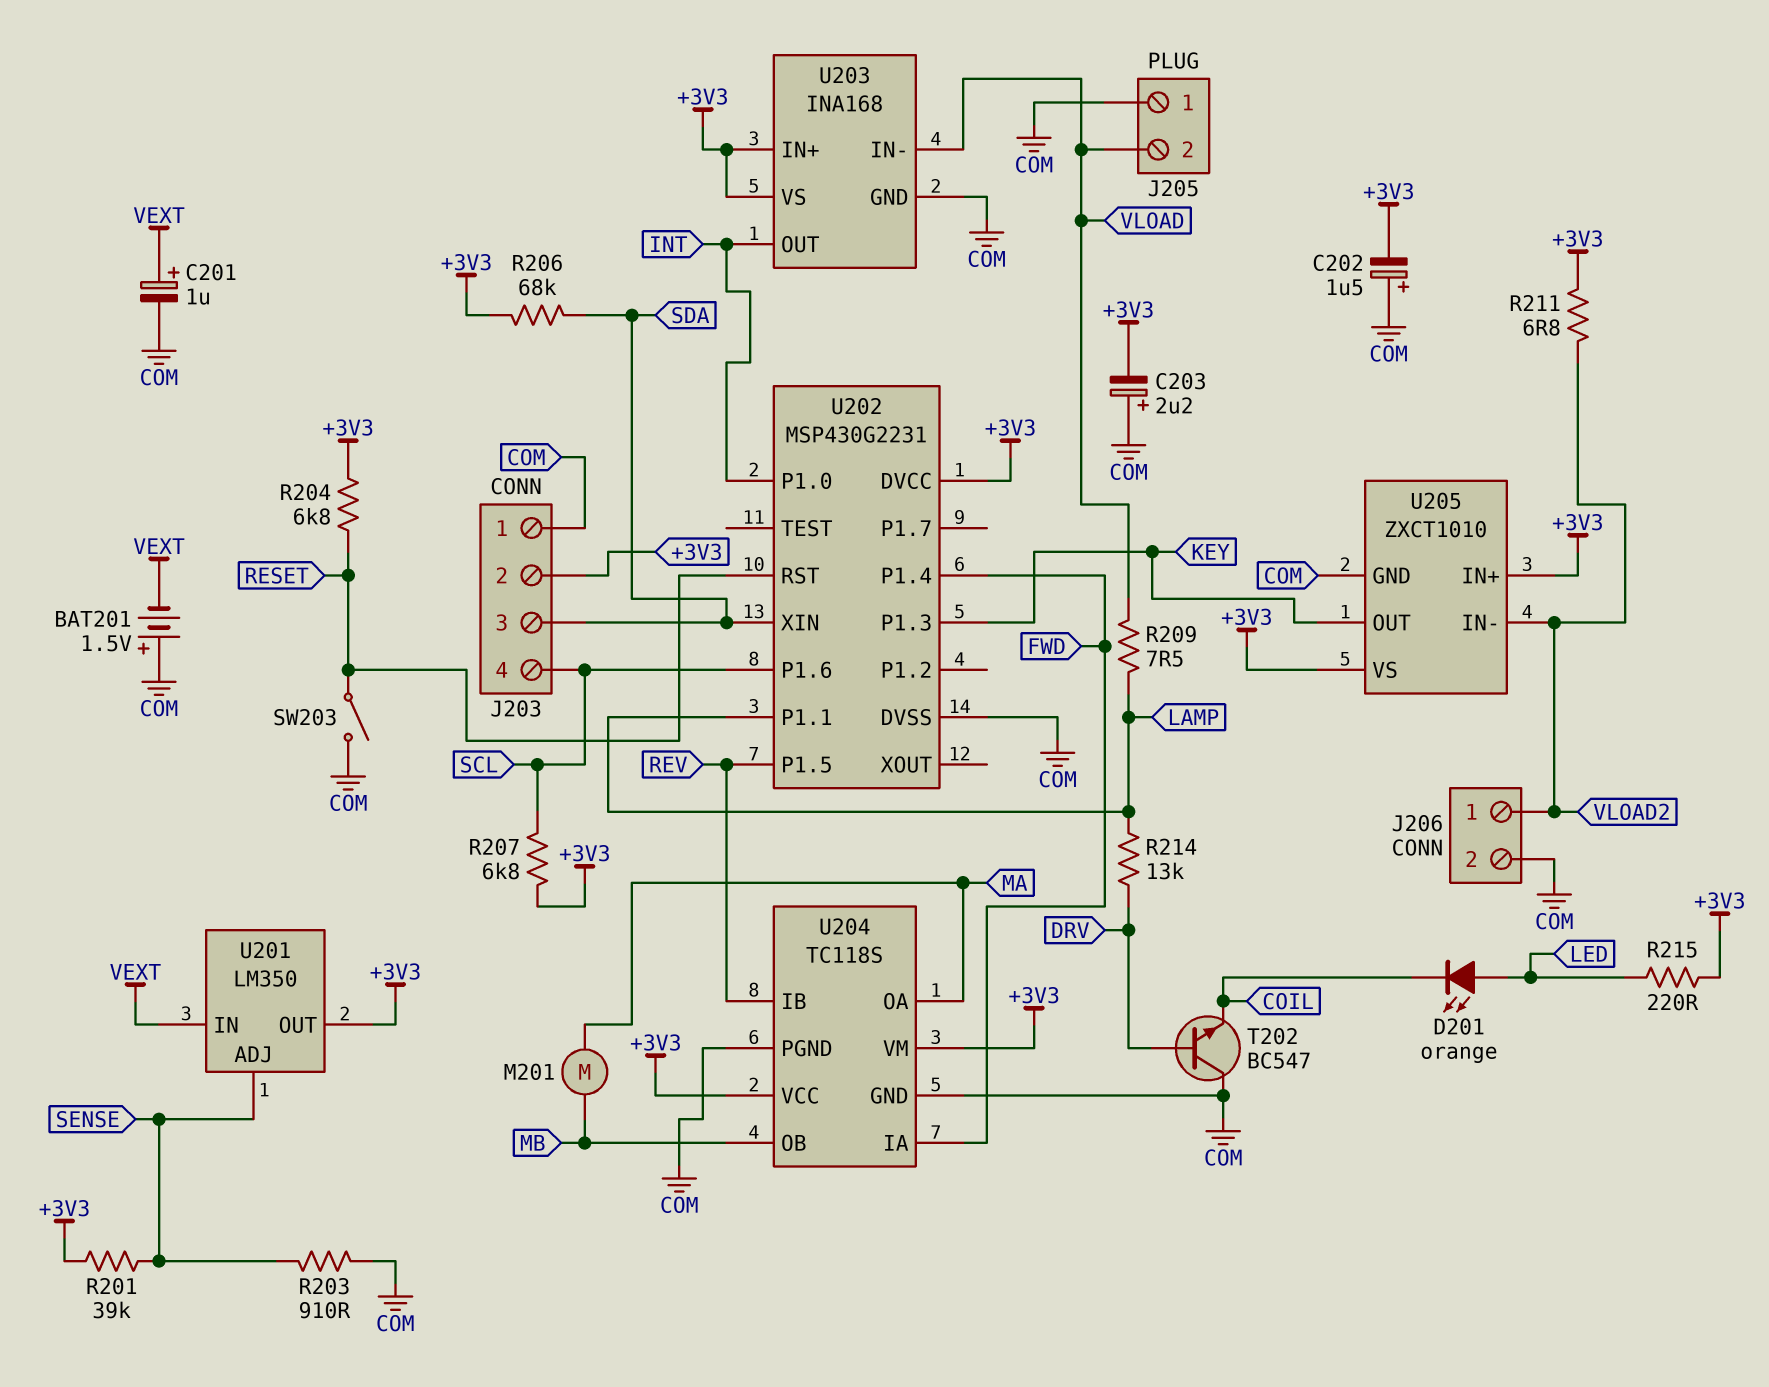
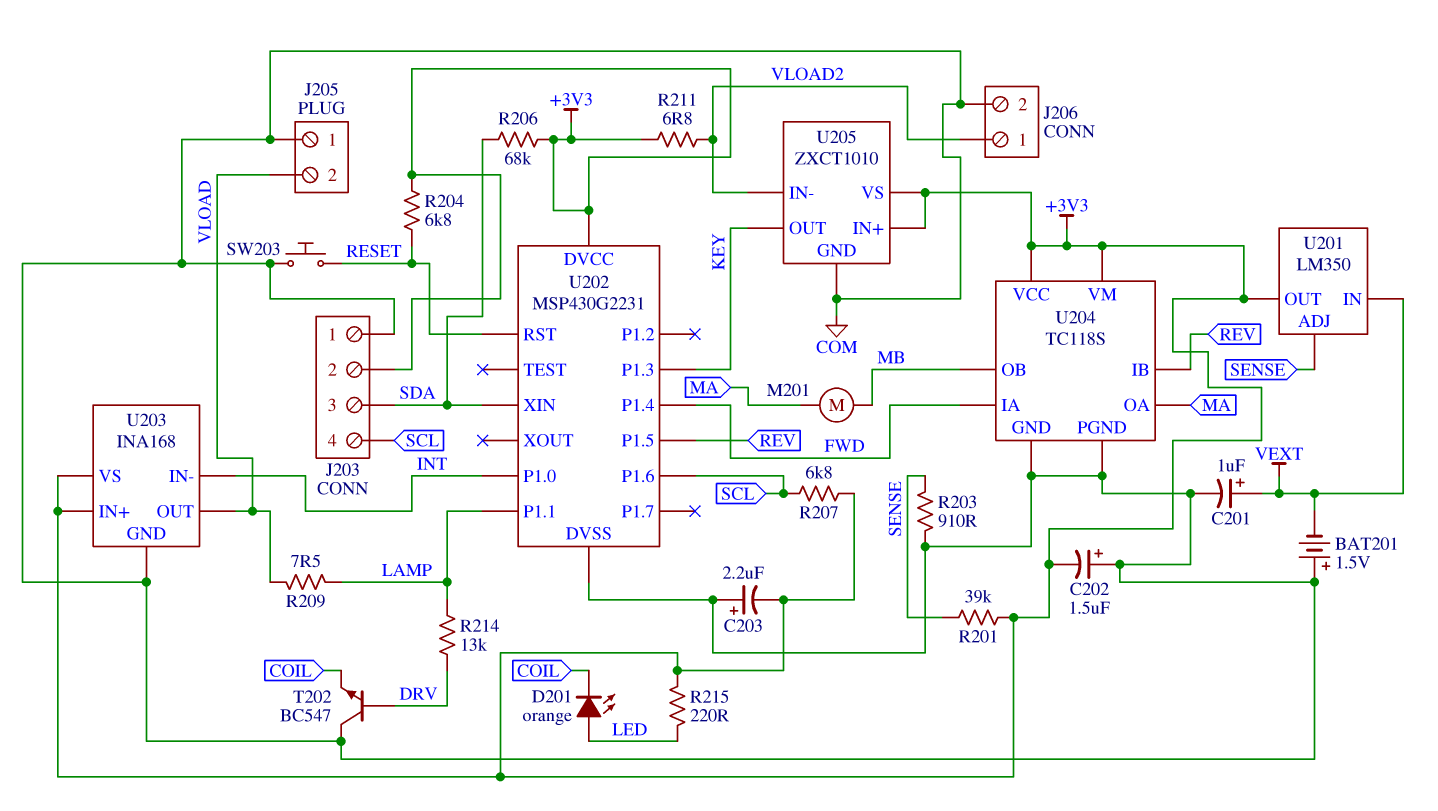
SW203: switch (COM, RESET) -> button (COM, RESET)
U203 pin IN-: VLOAD -> INT
U203 pin OUT: INT -> VLOAD

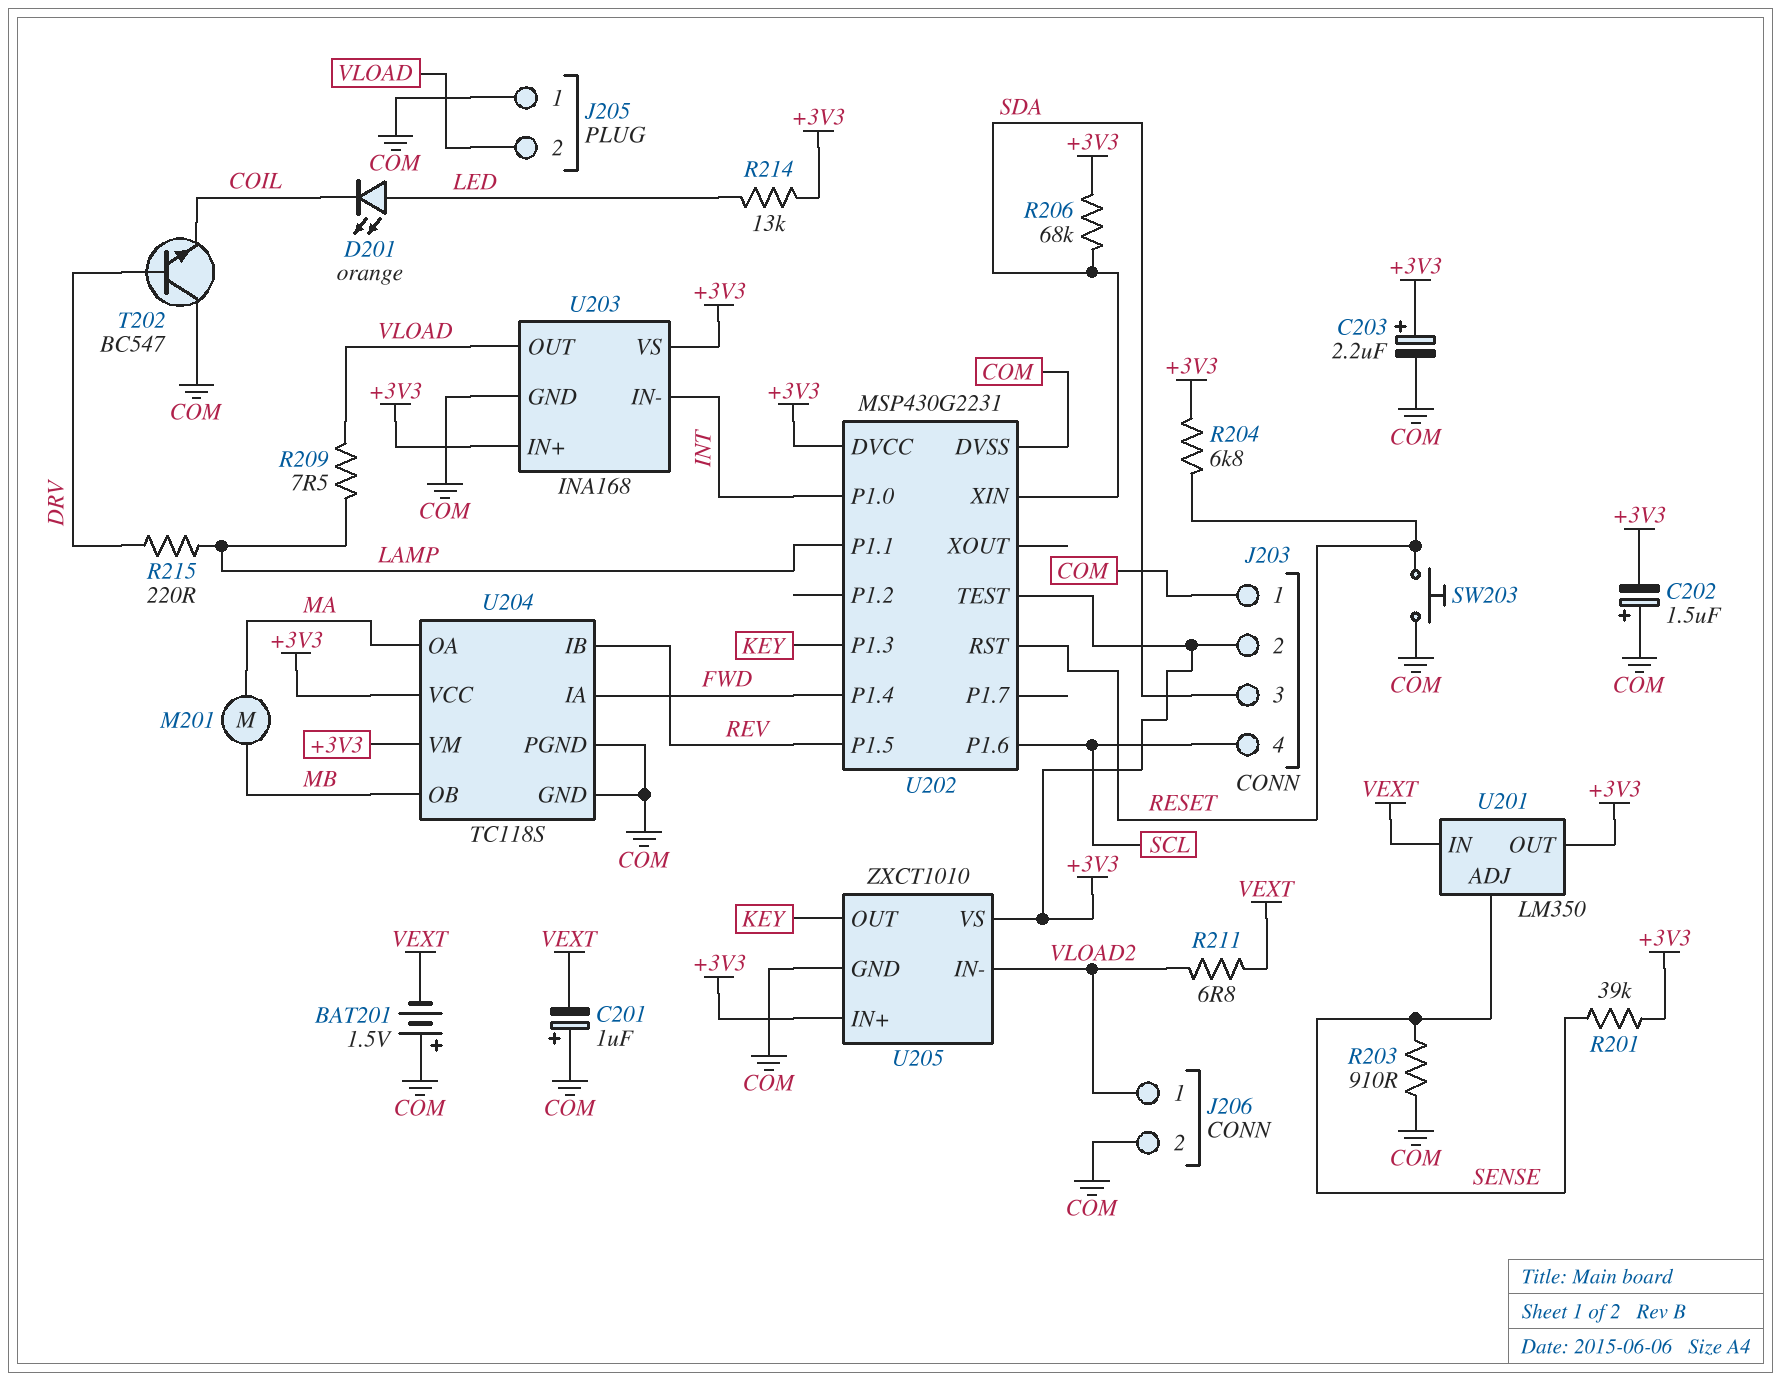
C201: 1uF (plus VEXT, minus COM) -> 1uF (plus COM, minus VEXT)
C203: 2.2uF (plus COM, minus +3V3) -> 2.2uF (plus +3V3, minus COM)
R207: 6.8k (+3V3, SCL) -> none
R211: 6.8 (+3V3, VLOAD2) -> 6.8 (VEXT, VLOAD2)
R214: 13k (DRV, LAMP) -> 13k (+3V3, LED)
R215: 220 (+3V3, LED) -> 220 (DRV, LAMP)
U202 pin TEST: none -> +3V3

